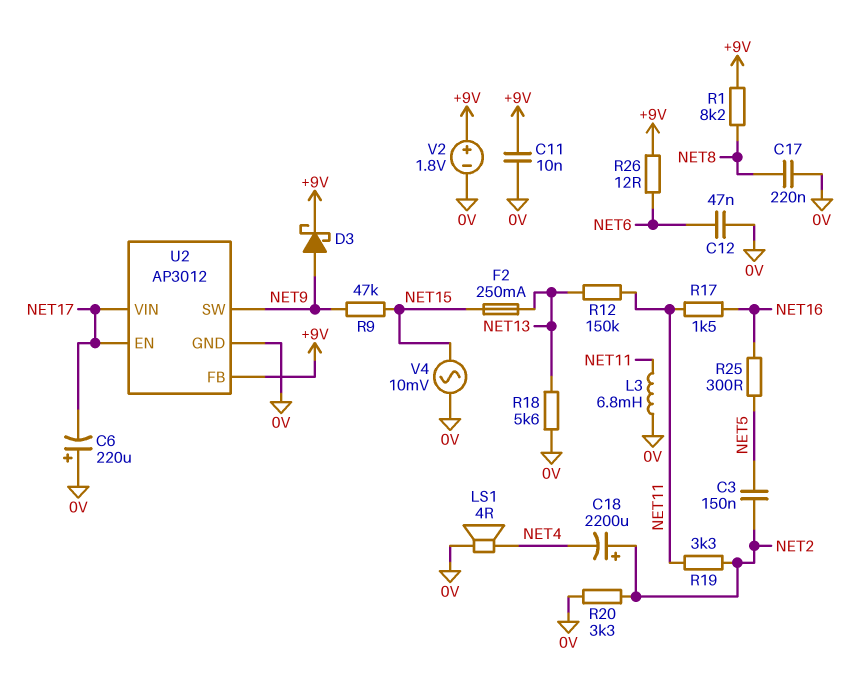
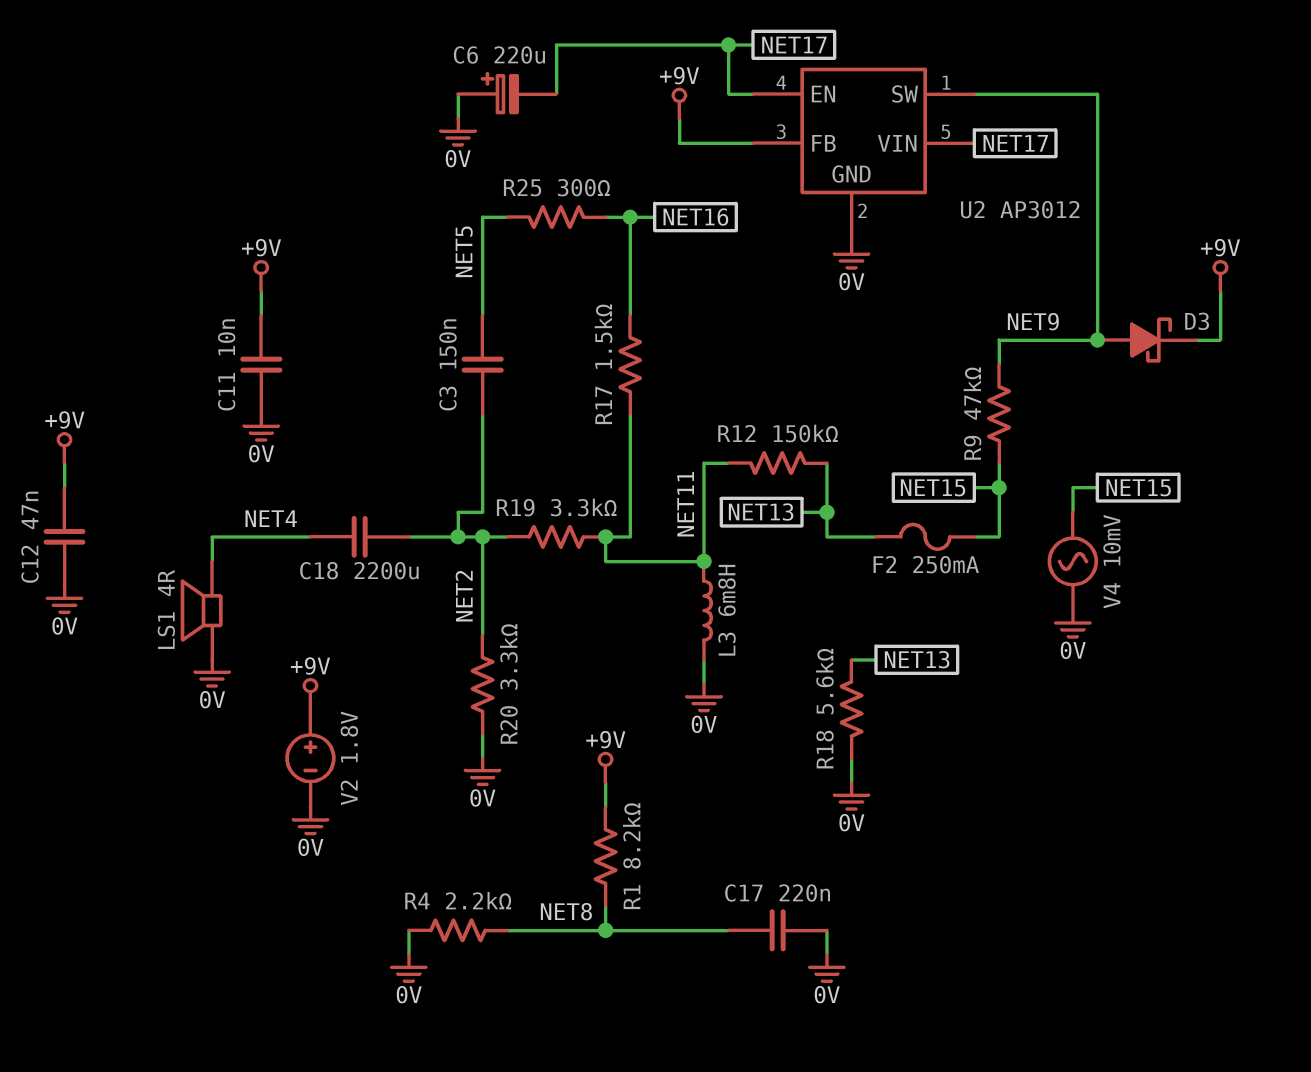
C12: 47nF (0V, NET6) -> 47nF (+9V, 0V)
C18: 2200uF (plus NET2, minus NET4) -> 2200uF (NET2, NET4)
R4: none -> 2.2k (0V, NET8)
R26: 12 (+9V, NET6) -> none

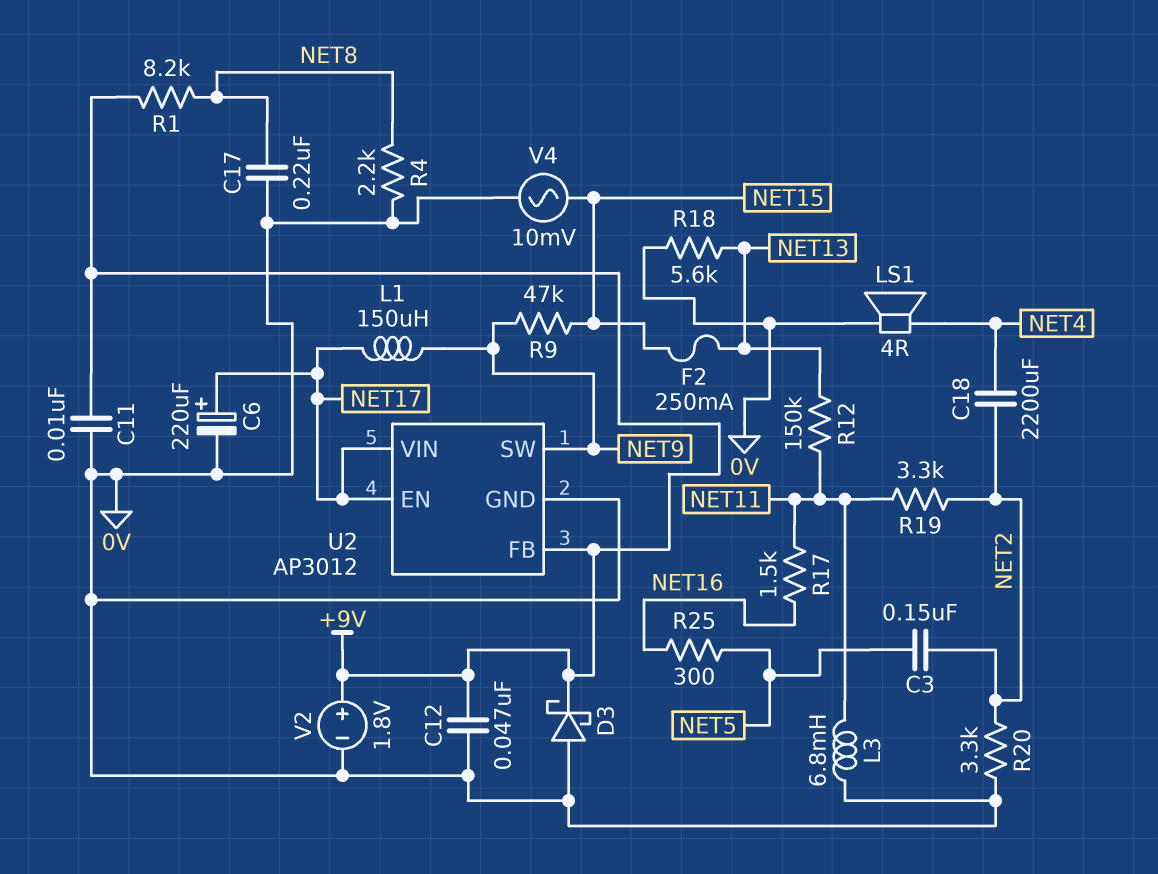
C6: 220uF (plus 0V, minus NET17) -> 220uF (plus NET17, minus 0V)
D3: schottky (A NET9, K +9V) -> schottky (A 0V, K +9V)
L1: none -> 150uH (NET9, NET17)

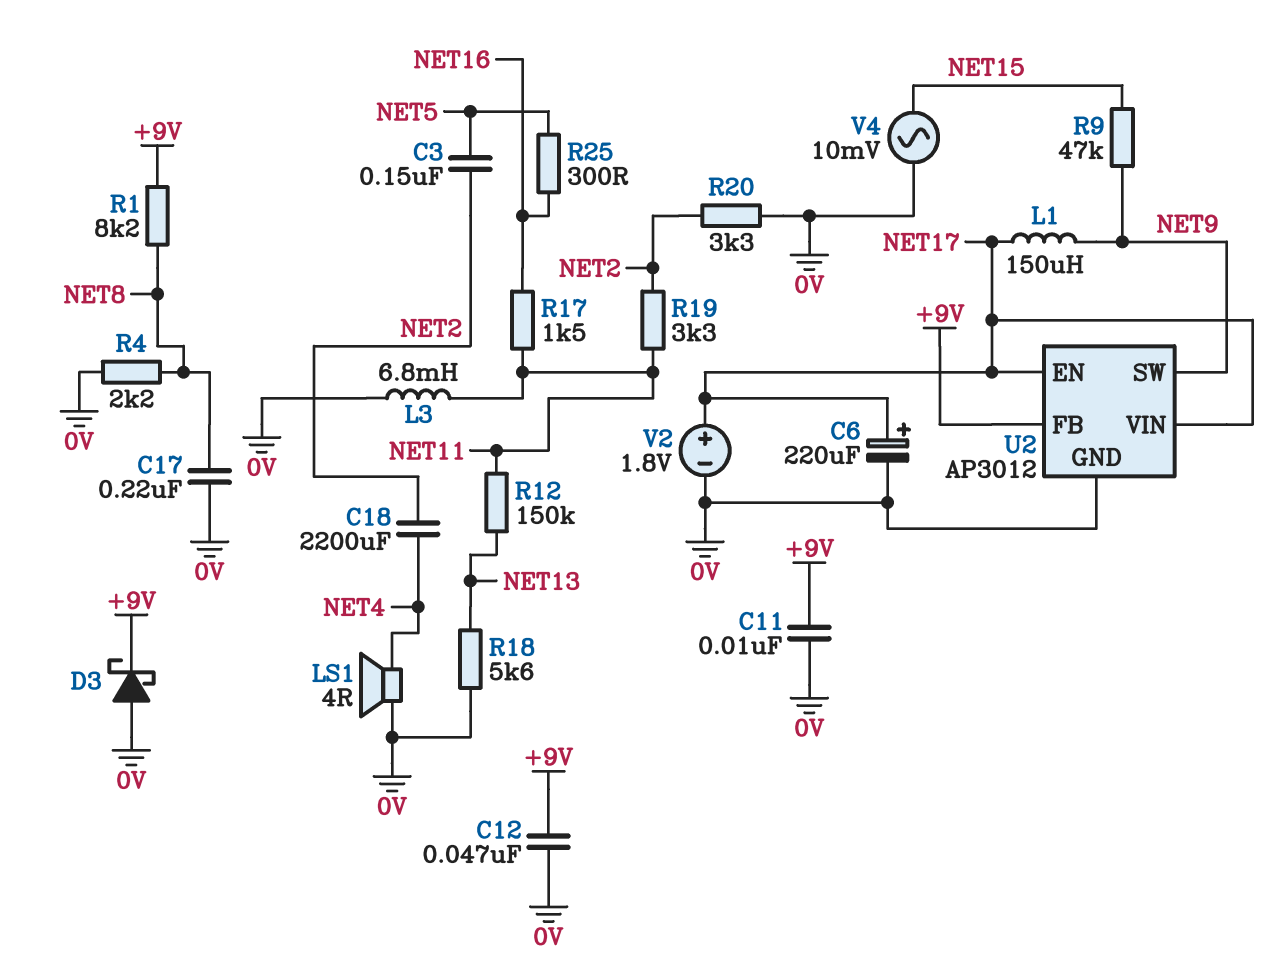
F2: 250mA (NET13, NET15) -> none
V2: 1.8V (plus +9V, minus 0V) -> 1.8V (plus NET17, minus 0V)

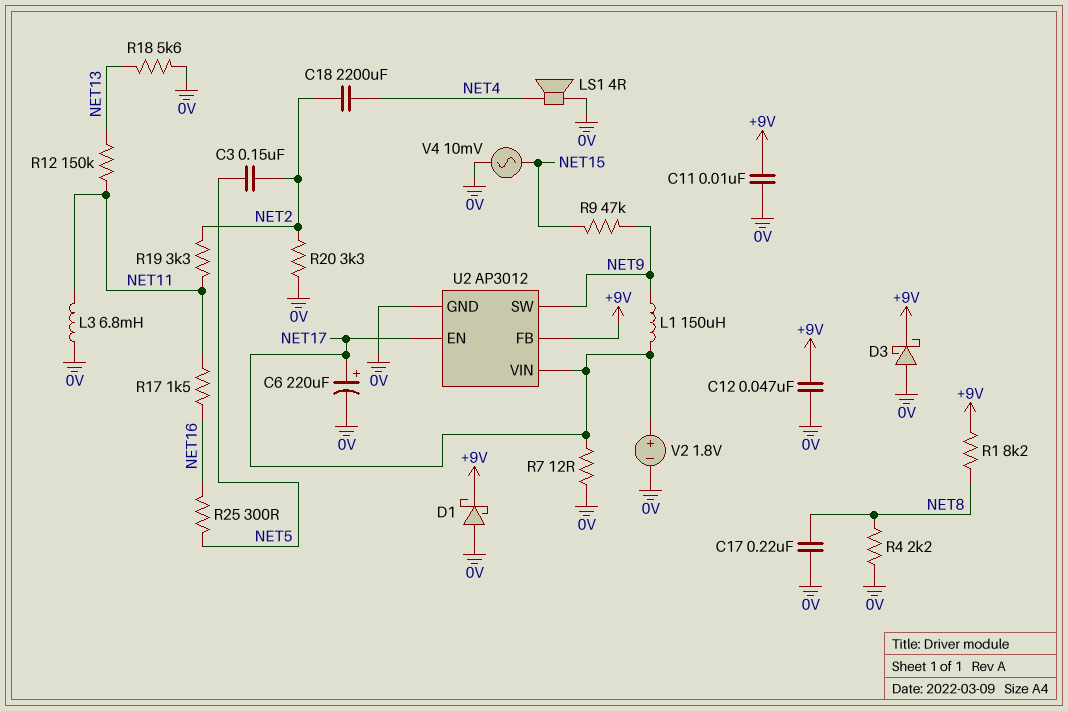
D1: none -> schottky (A 0V, K +9V)
R7: none -> 12 (0V, NET17)

